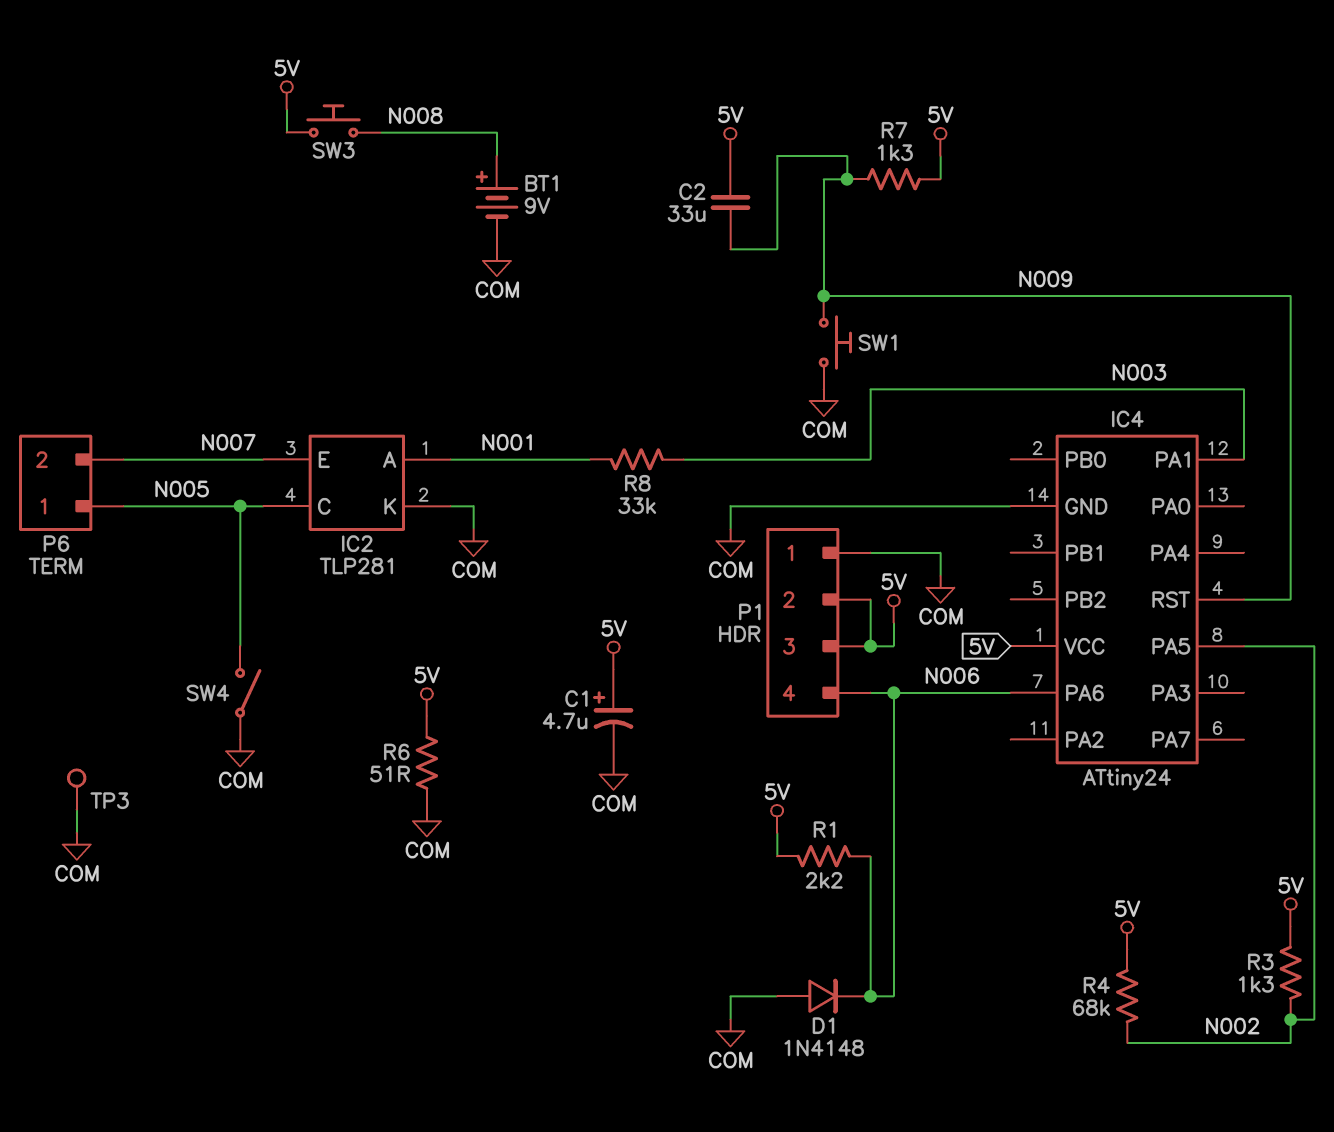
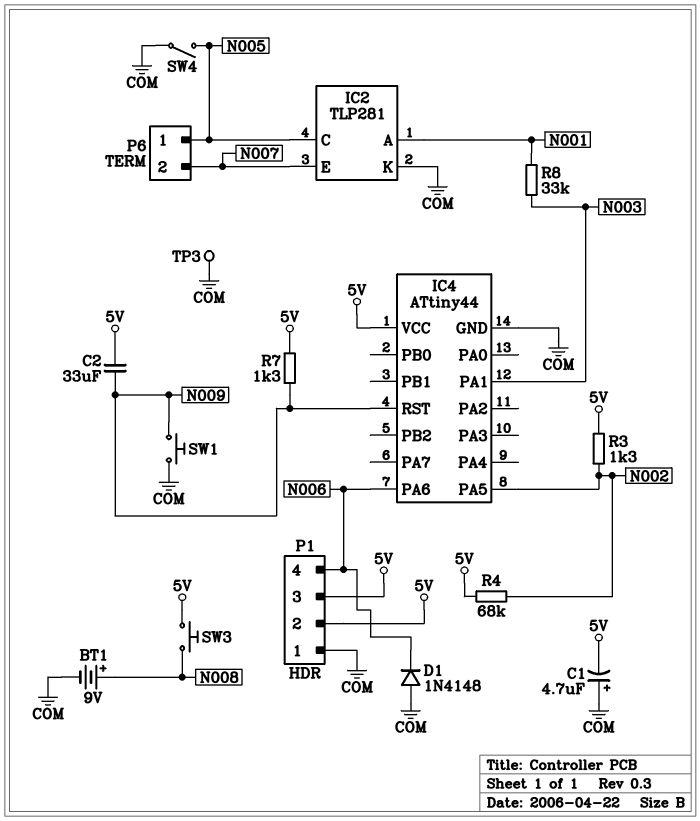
C1: 4.7uF (plus 5V, minus COM) -> 4.7uF (plus COM, minus 5V)
IC4: ATtiny24 -> ATtiny44
R1: 2.2k (5V, N006) -> none
R6: 51 (5V, COM) -> none

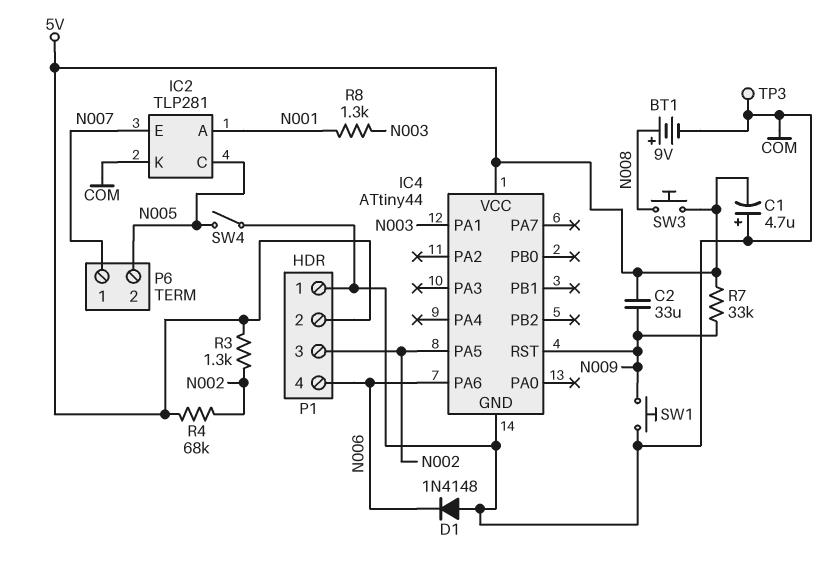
P1 pin 3: 5V -> N002
P6 pin 1: N005 -> N007
P6 pin 2: N007 -> N005
R7: 1.3k (5V, N009) -> 33k (5V, N009)
R8: 33k (N001, N003) -> 1.3k (N001, N003)

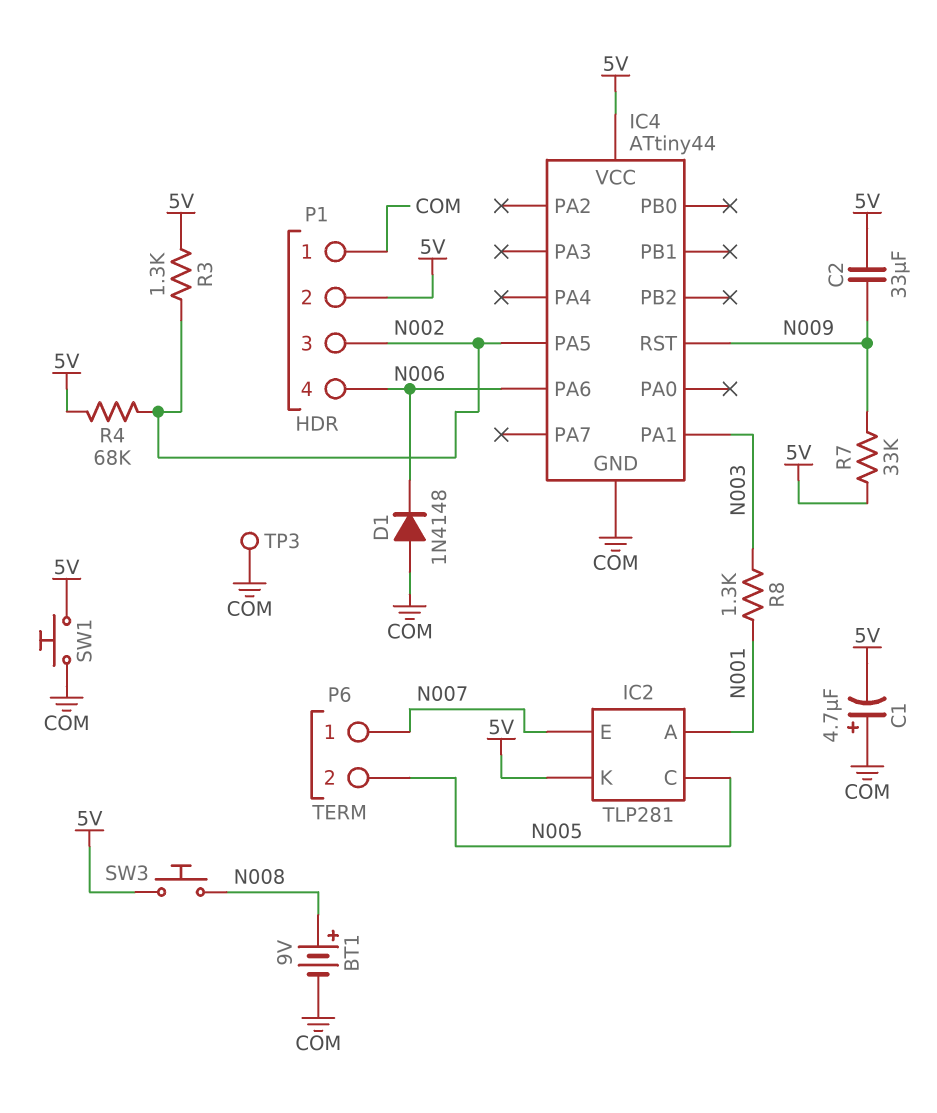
IC2 pin K: COM -> 5V
SW1: button (COM, N009) -> button (5V, COM)
SW4: switch (COM, N005) -> none

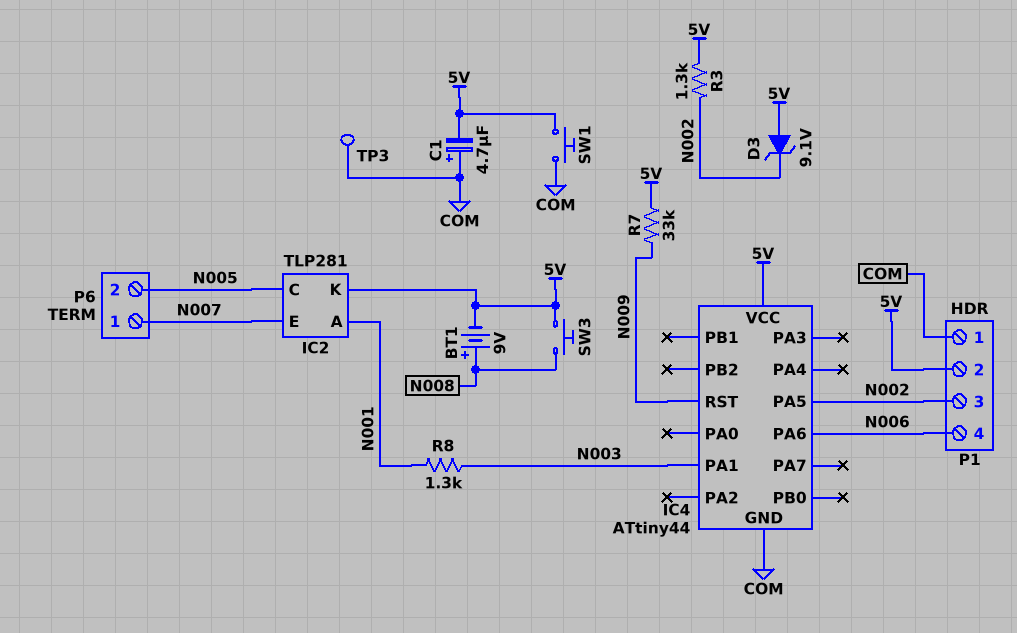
BT1: 9V (plus N008, minus COM) -> 9V (plus N008, minus 5V)
C2: 33uF (5V, N009) -> none
D1: diode 1N4148 (A COM, K N006) -> none
D3: none -> zener 9.1V (A 5V, K N002)
R4: 68k (5V, N002) -> none

